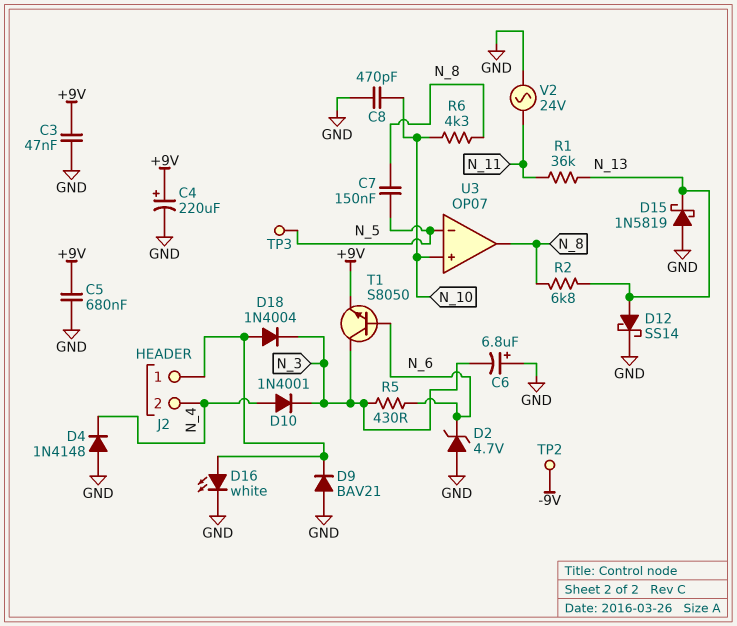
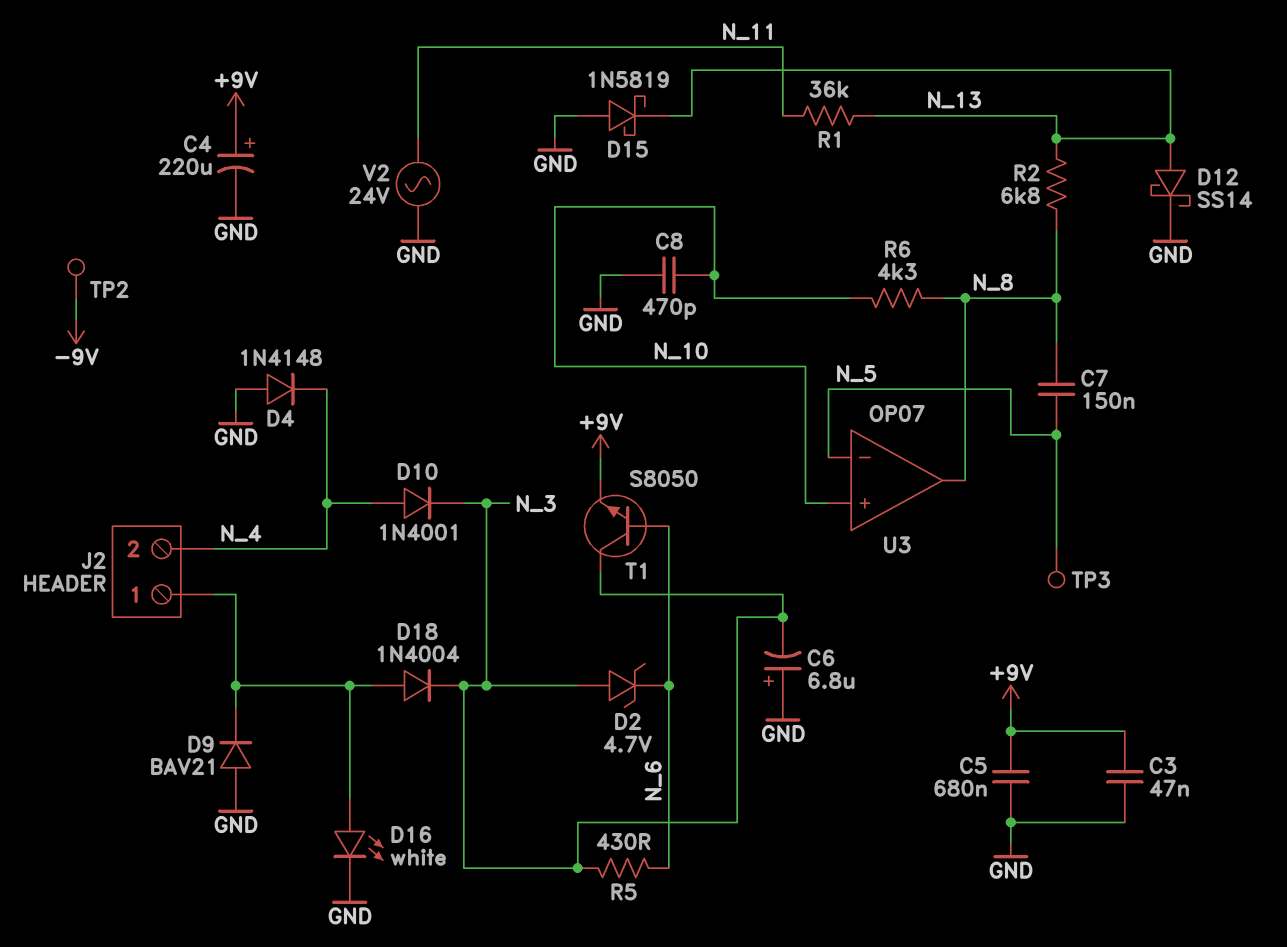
D2: zener 4.7V (A GND, K N_6) -> zener 4.7V (A N_3, K N_6)

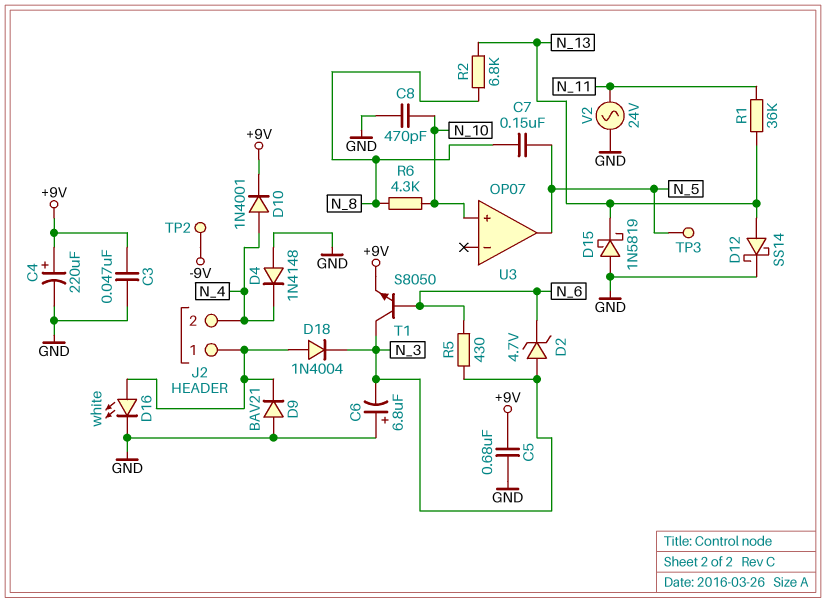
D10: diode 1N4001 (A N_4, K N_3) -> diode 1N4001 (A N_4, K +9V)
U3 pin in-: N_5 -> none
U3 pin out: N_8 -> N_5

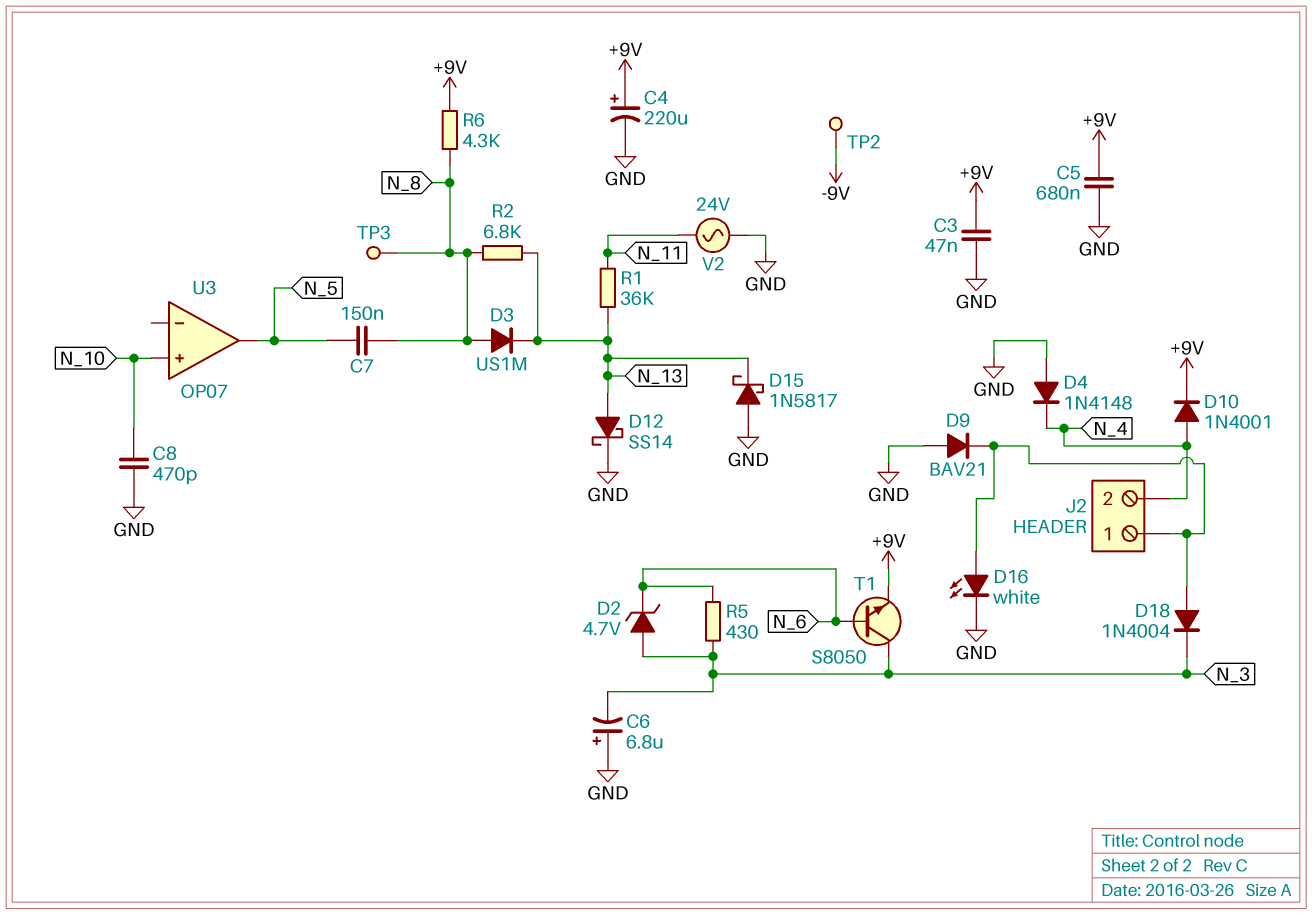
D3: none -> diode US1M (A N_8, K N_13)
D15: schottky 1N5819 (A GND, K N_13) -> schottky 1N5817 (A GND, K N_13)
R6: 4.3k (N_8, N_10) -> 4.3k (+9V, N_8)
TP3: test point (N_5) -> test point (N_8)

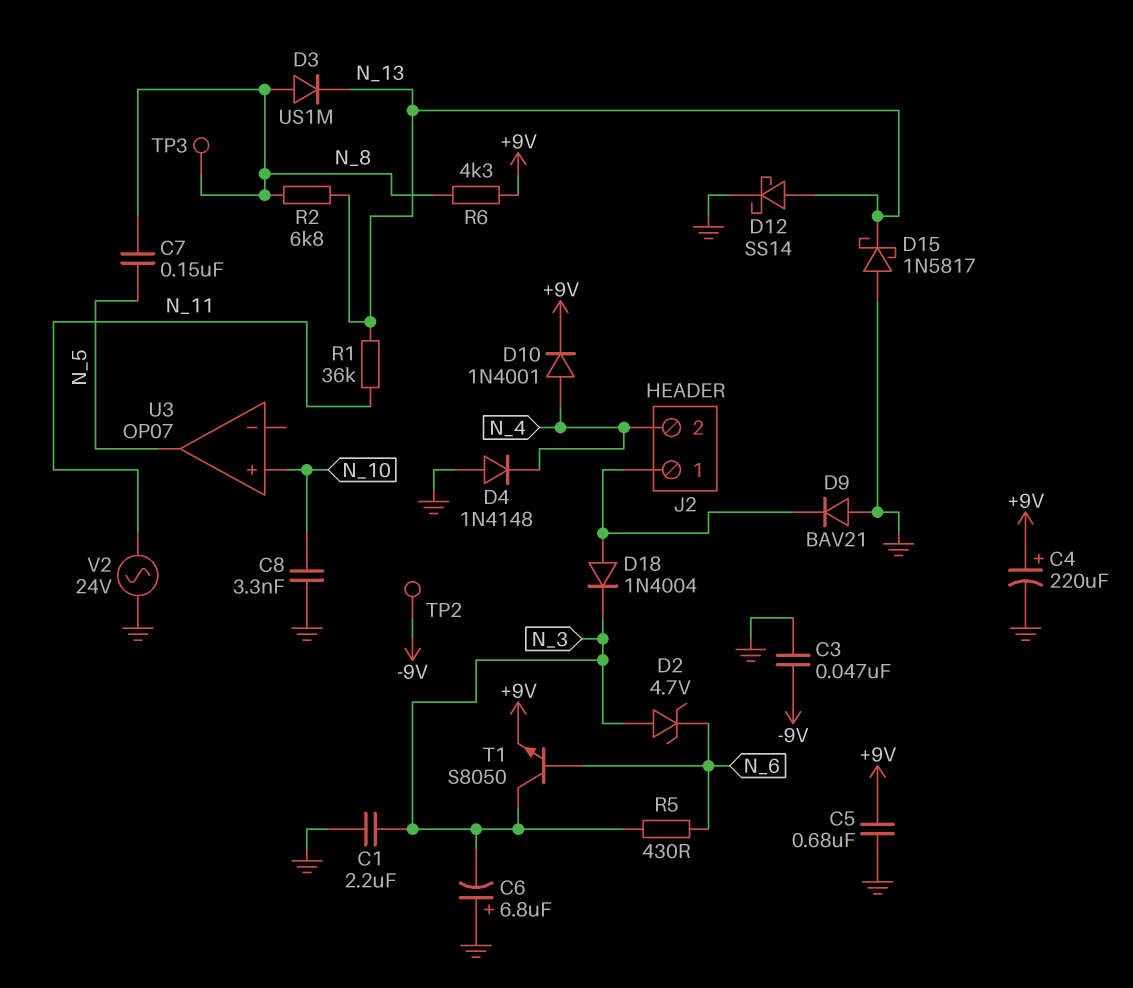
C1: none -> 2.2uF (GND, N_3)
C3: 47nF (+9V, GND) -> 47nF (-9V, GND)
C8: 470pF (GND, N_10) -> 3.3nF (GND, N_10)
D16: LED white (A J2/1, K GND) -> none

